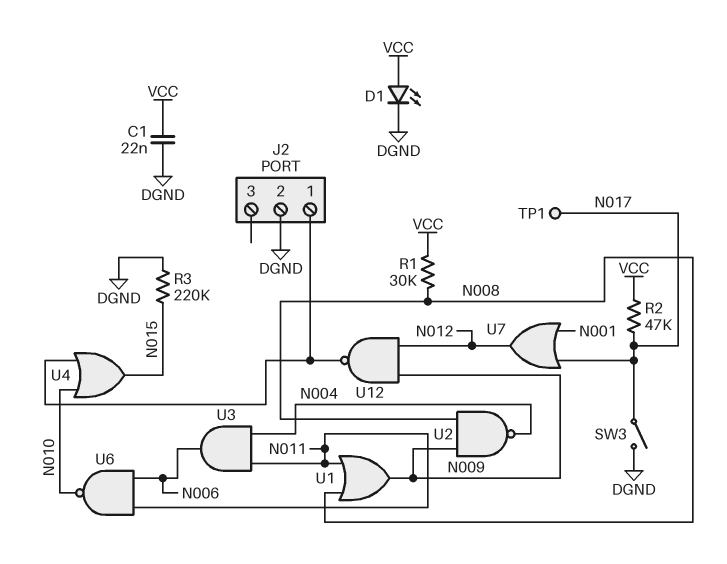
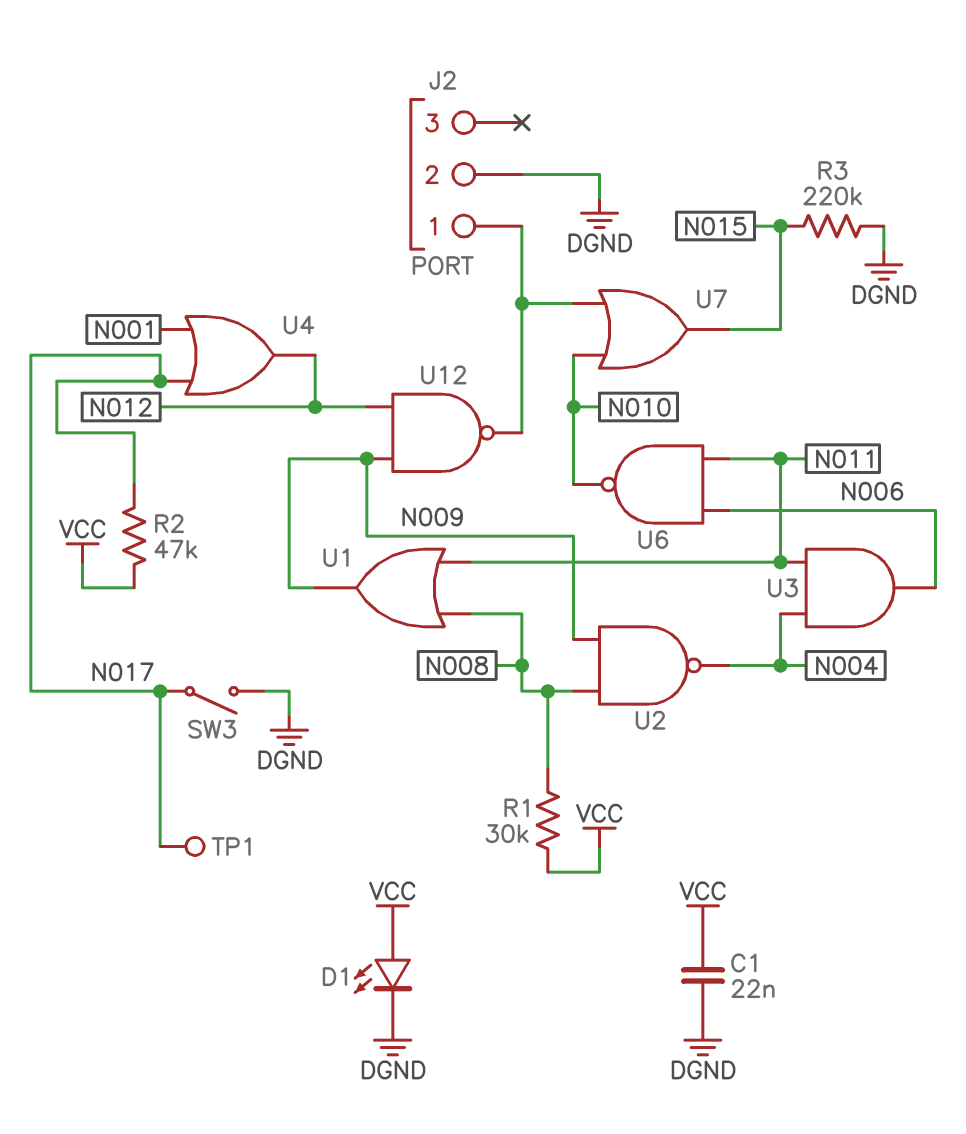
U4: OR (in J2/1, in N010, out N015) -> OR (in N001, in N017, out N012)
U7: OR (in N001, in N017, out N012) -> OR (in J2/1, in N010, out N015)

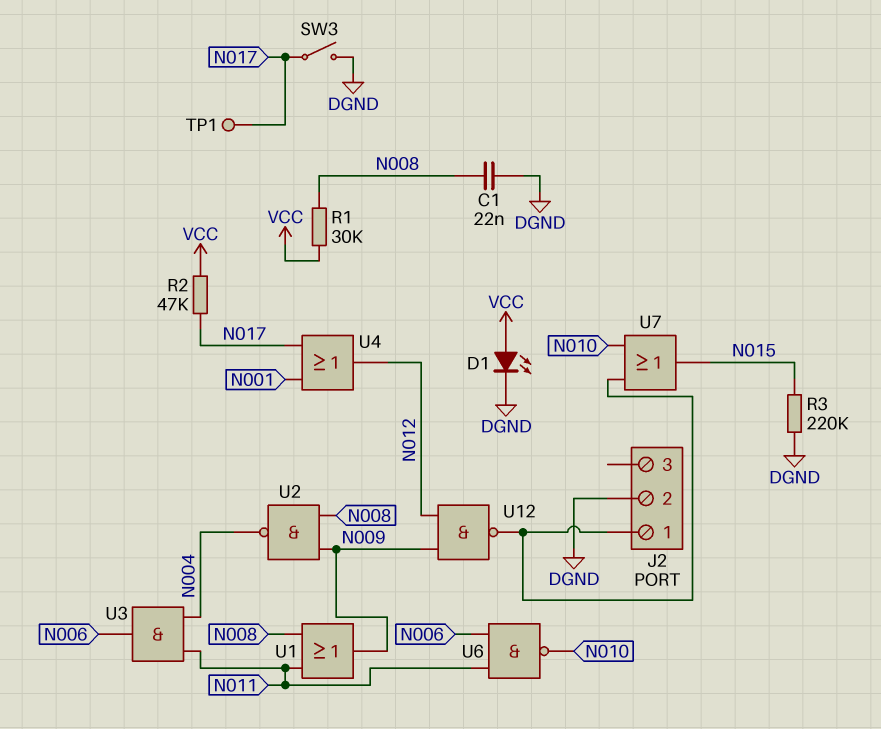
C1: 22nF (DGND, VCC) -> 22nF (DGND, N008)

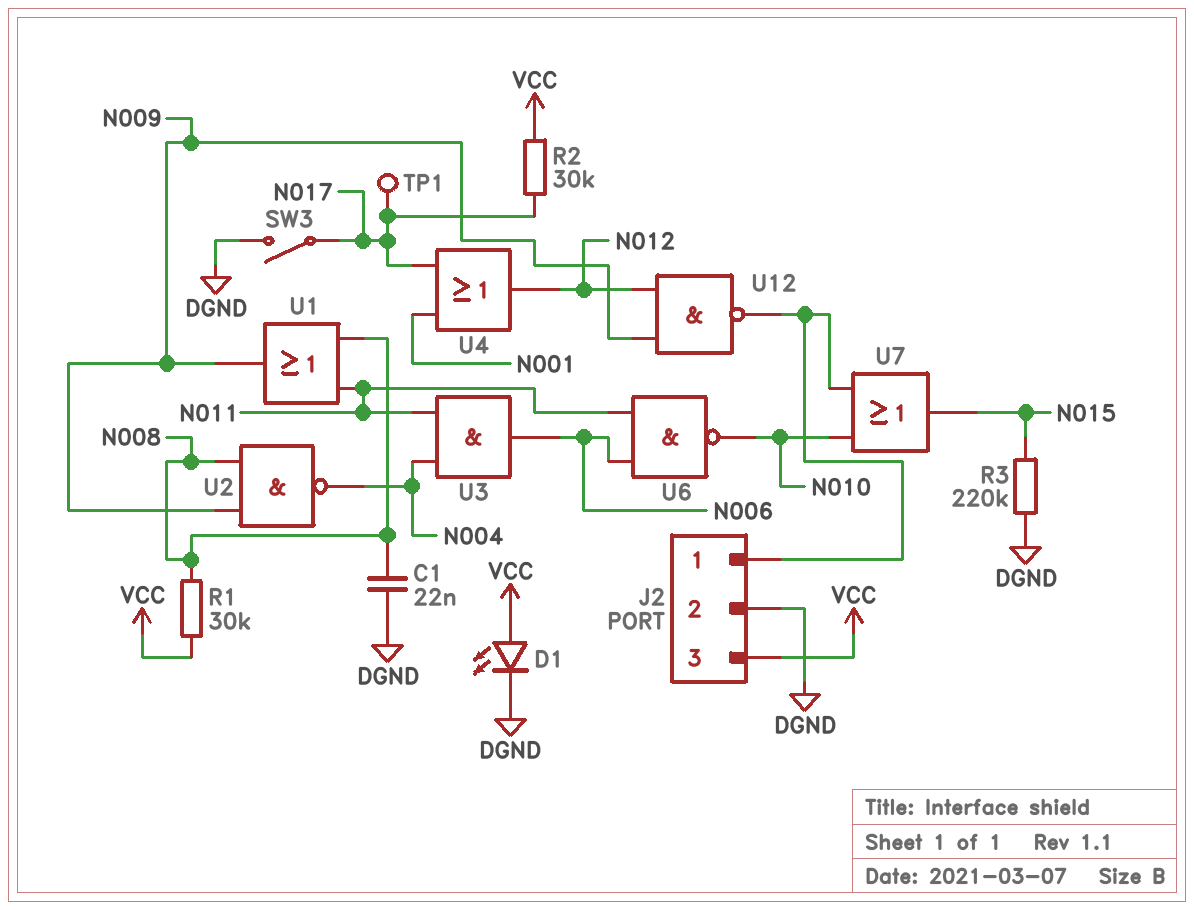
J2 pin 3: none -> VCC
R2: 47k (N017, VCC) -> 30k (N017, VCC)

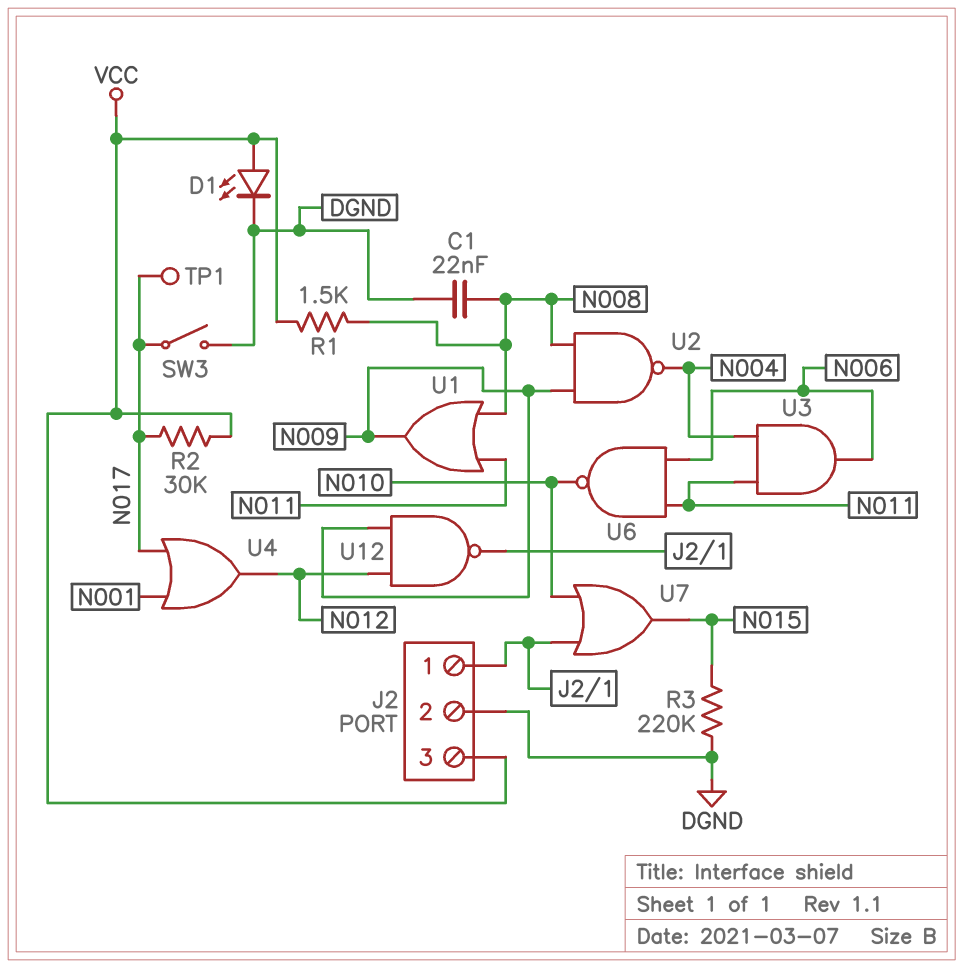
R1: 30k (N008, VCC) -> 1.5k (N008, VCC)

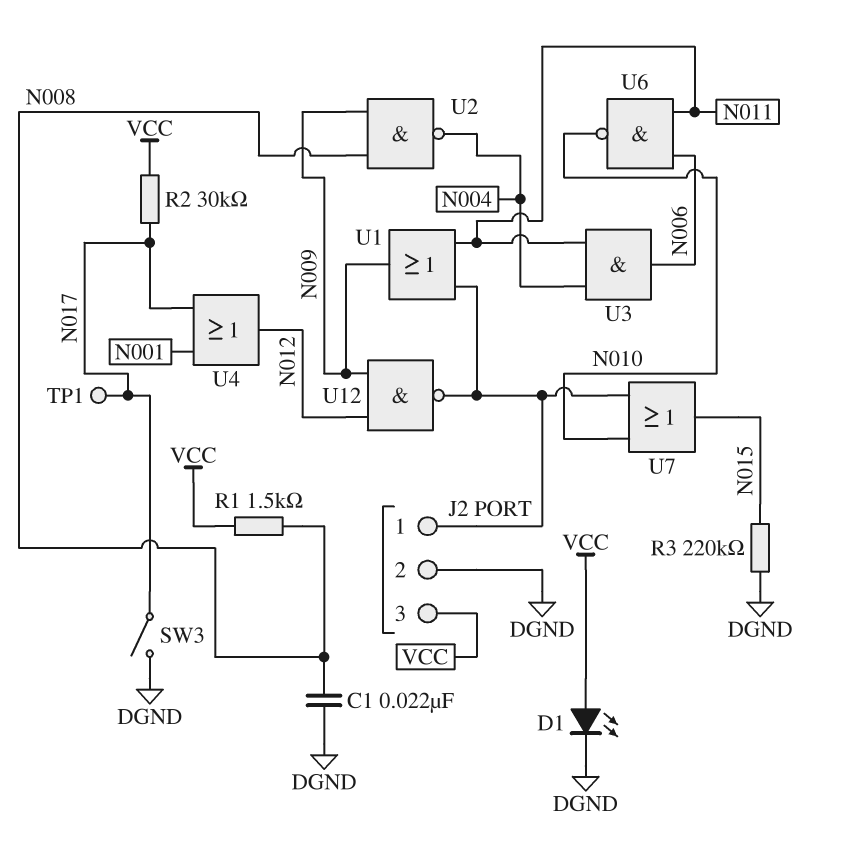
U1: OR (in N008, in N011, out N009) -> OR (in J2/1, in N011, out N009)

